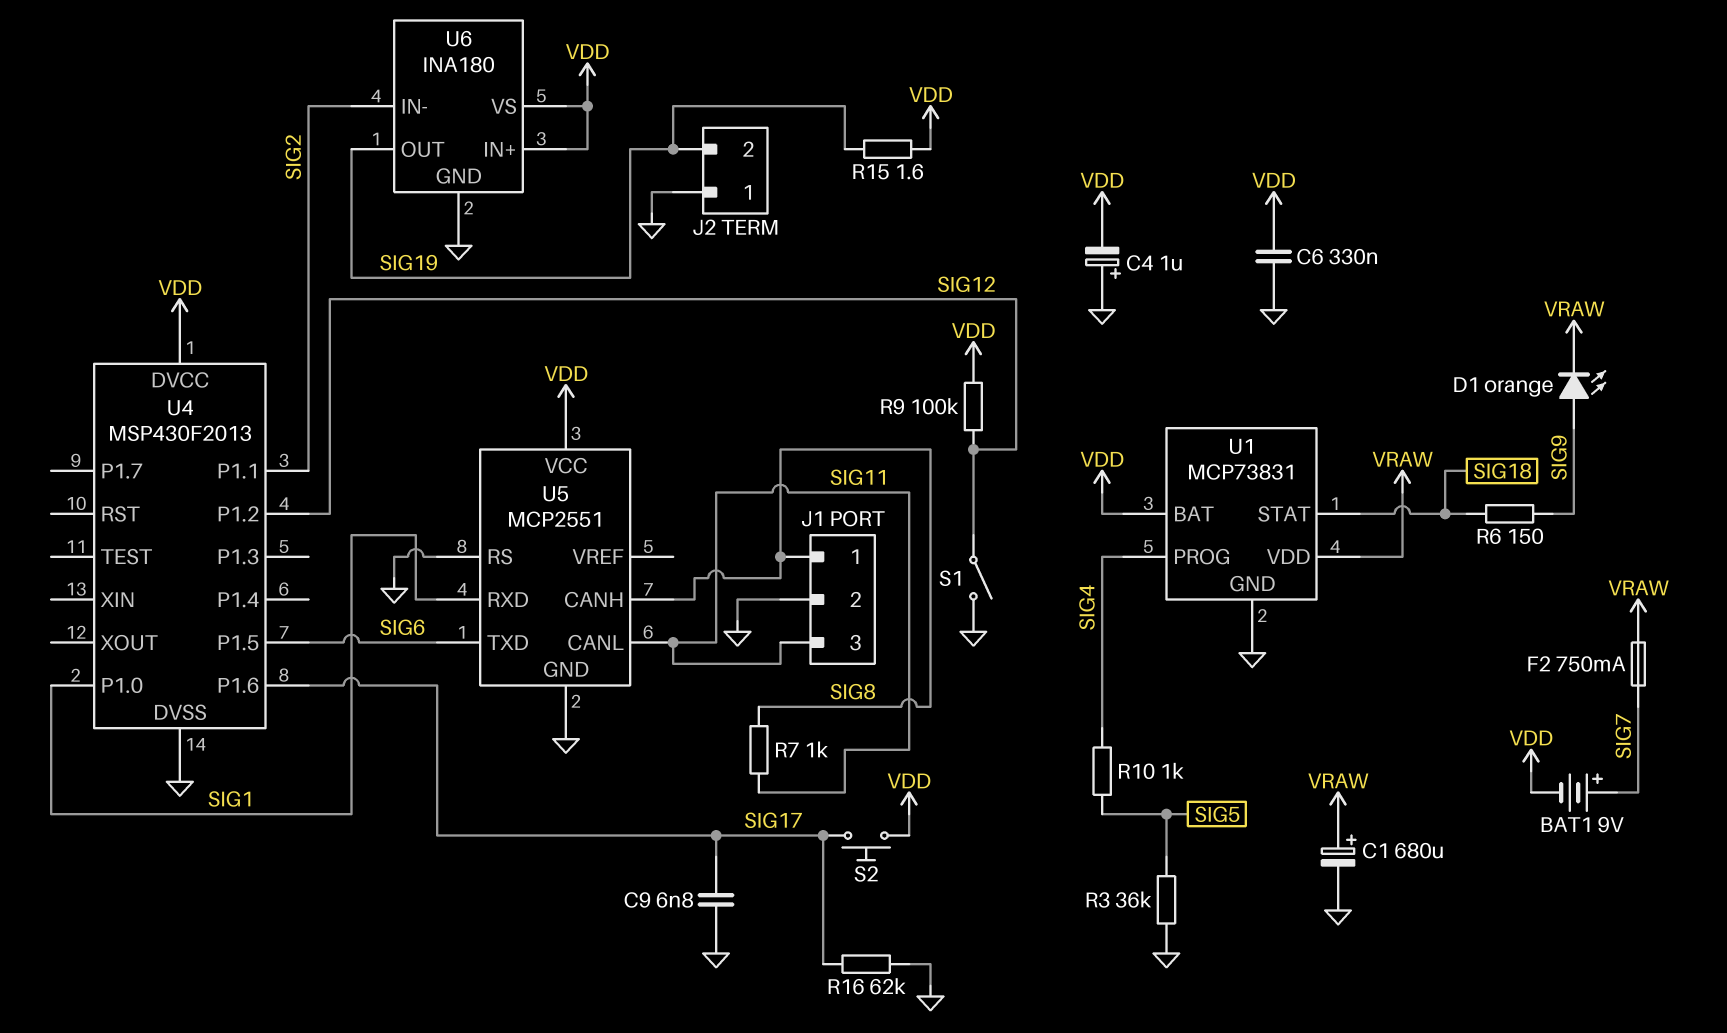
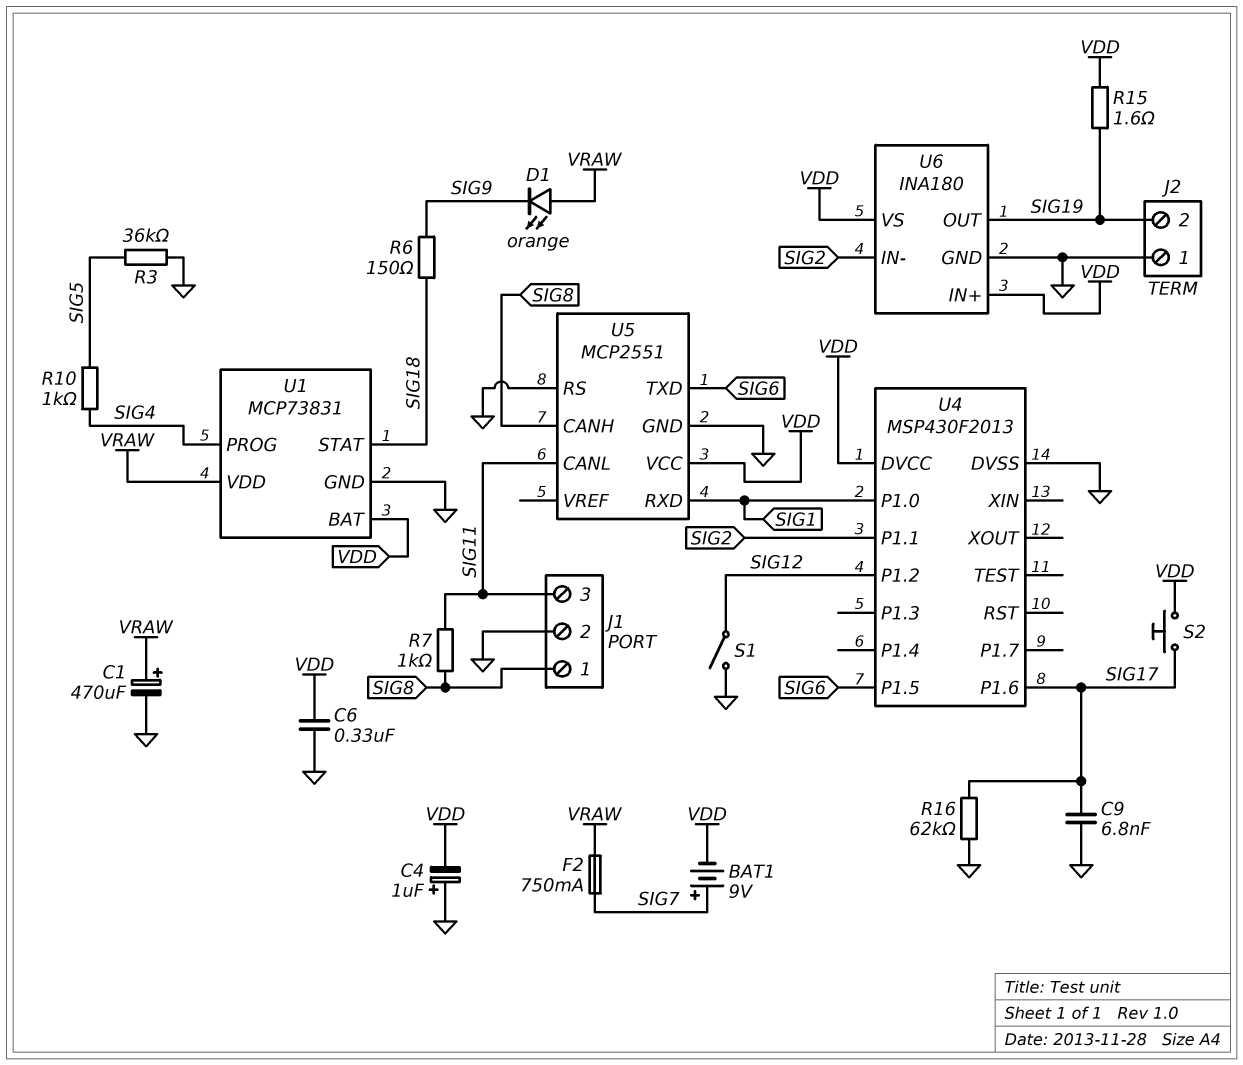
C1: 680uF (plus VRAW, minus GND) -> 470uF (plus VRAW, minus GND)
D1: LED orange (A SIG9, K VRAW) -> LED orange (A VRAW, K SIG9)
R9: 100k (SIG12, VDD) -> none

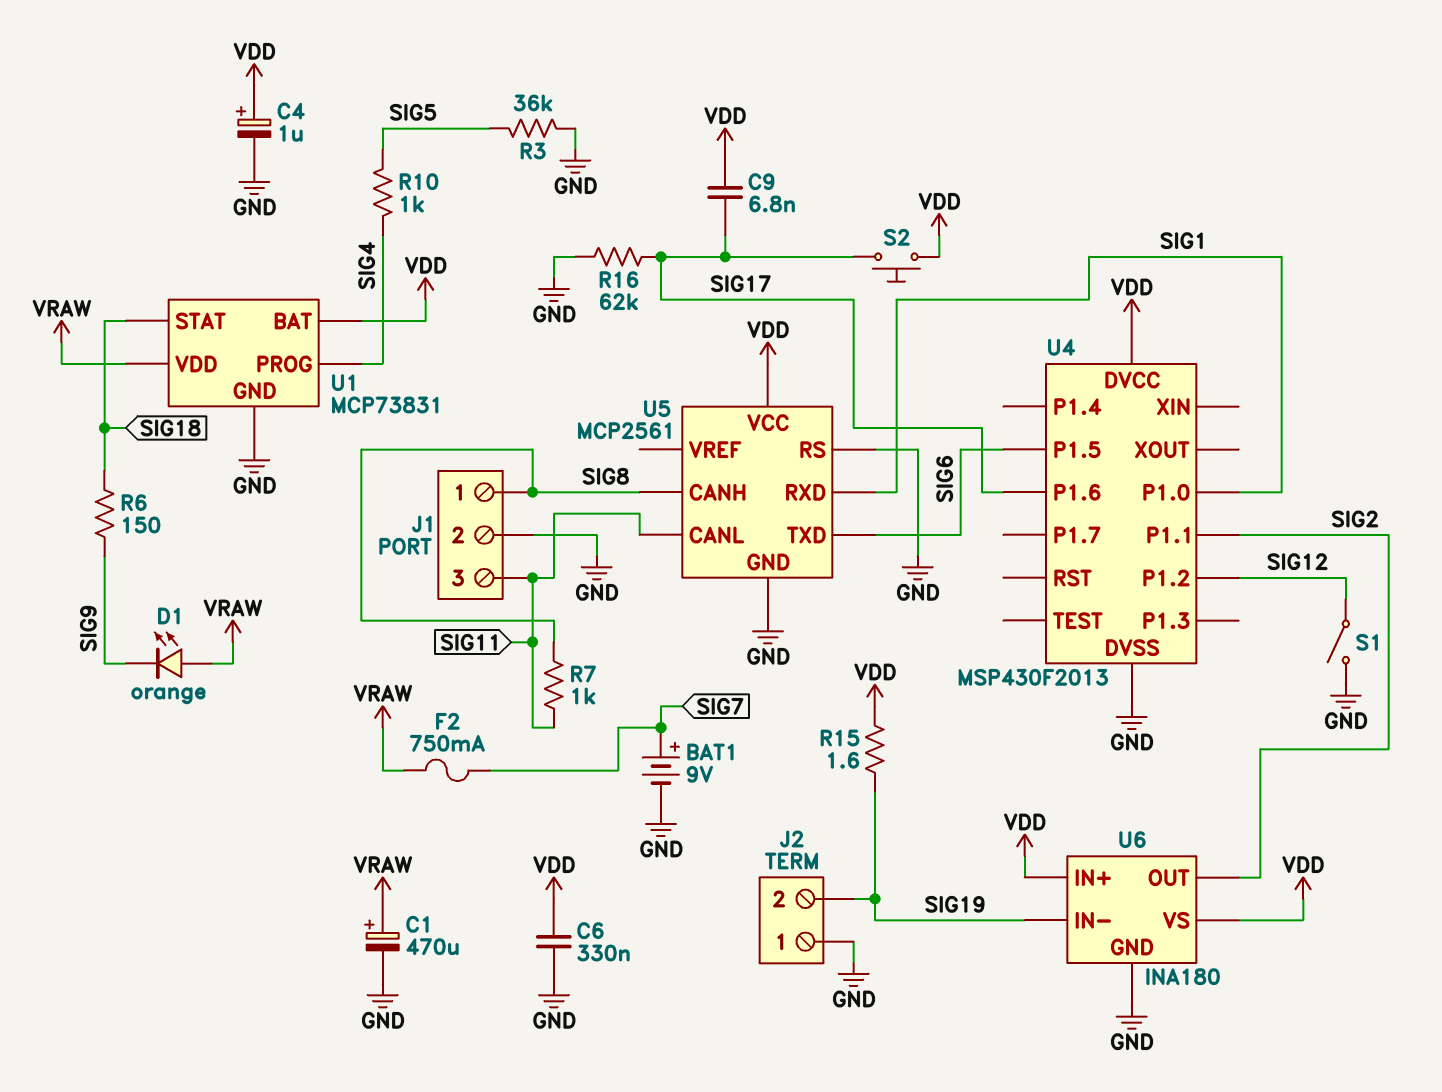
BAT1: 9V (plus SIG7, minus VDD) -> 9V (plus SIG7, minus GND)
C4: 1uF (plus GND, minus VDD) -> 1uF (plus VDD, minus GND)
C9: 6.8nF (GND, SIG17) -> 6.8nF (SIG17, VDD)
U5: MCP2551 -> MCP2561
U6 pin IN-: SIG2 -> SIG19
U6 pin OUT: SIG19 -> SIG2

